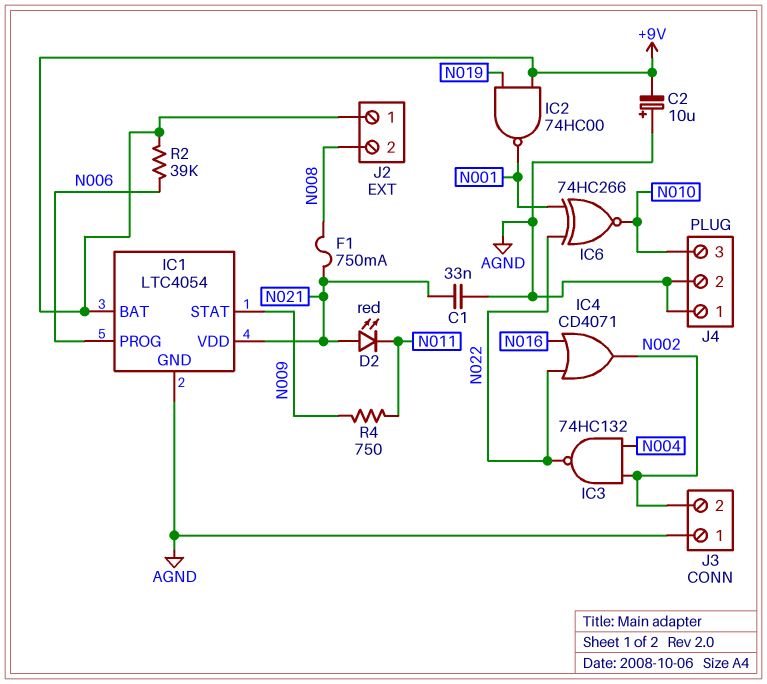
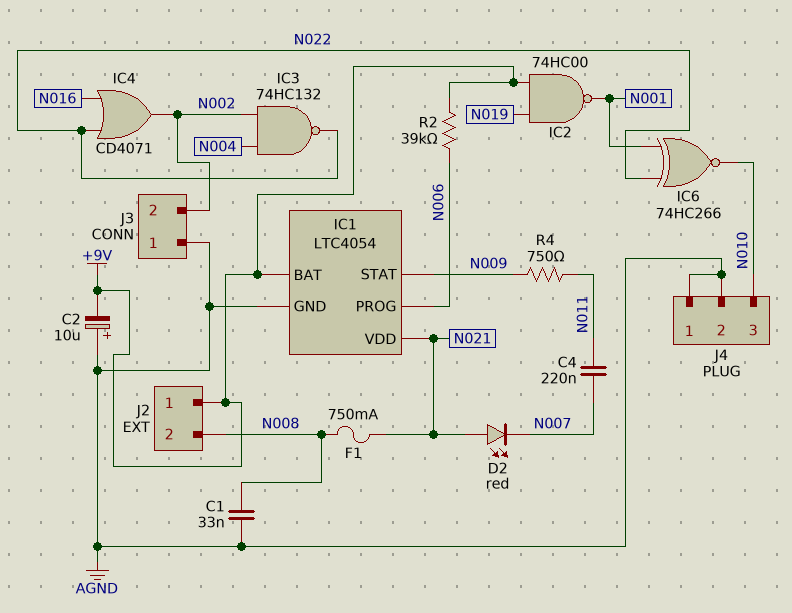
C1: 33nF (AGND, N021) -> 33nF (AGND, N008)
C4: none -> 220nF (N007, N011)
D2: LED red (A N021, K N011) -> LED red (A N021, K N007)

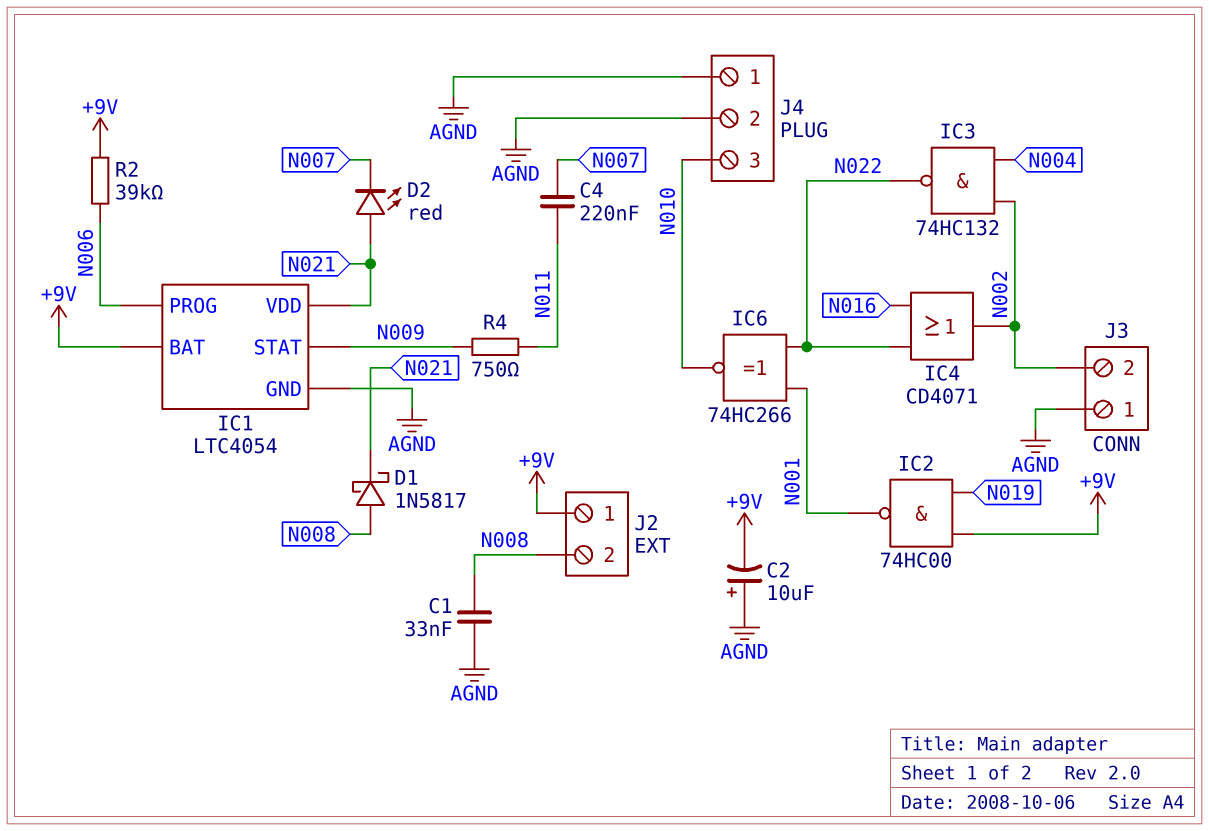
D1: none -> schottky 1N5817 (A N008, K N021)
F1: 750mA (N008, N021) -> none

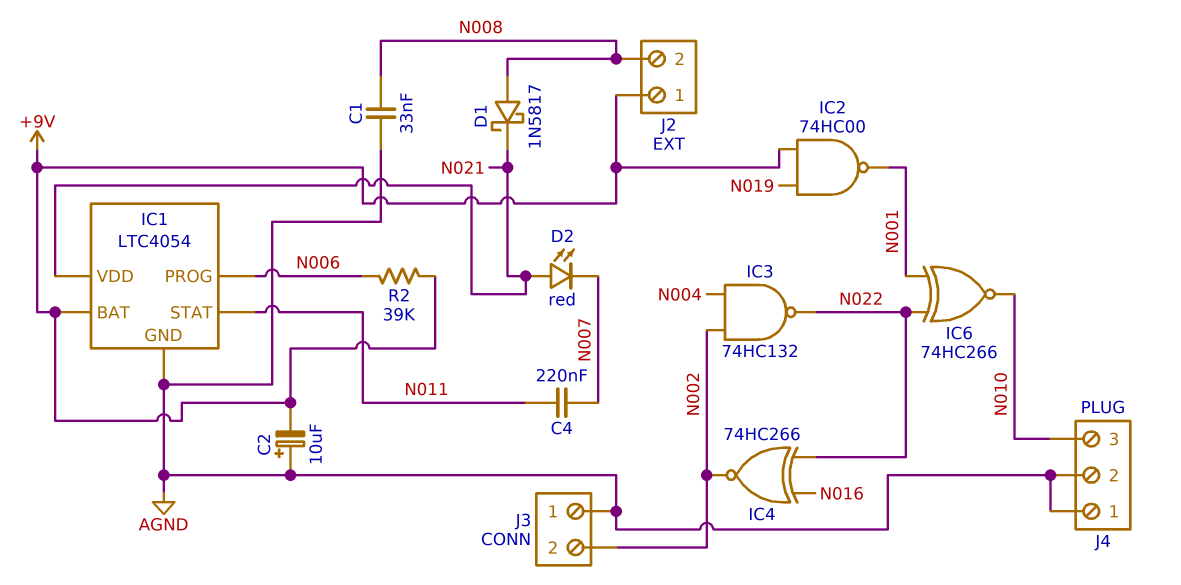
IC1 pin STAT: N009 -> N011
IC4: OR CD4071 (in N016, in N022, out N002) -> XNOR 74HC266 (in N016, in N022, out N002)
R4: 750 (N009, N011) -> none

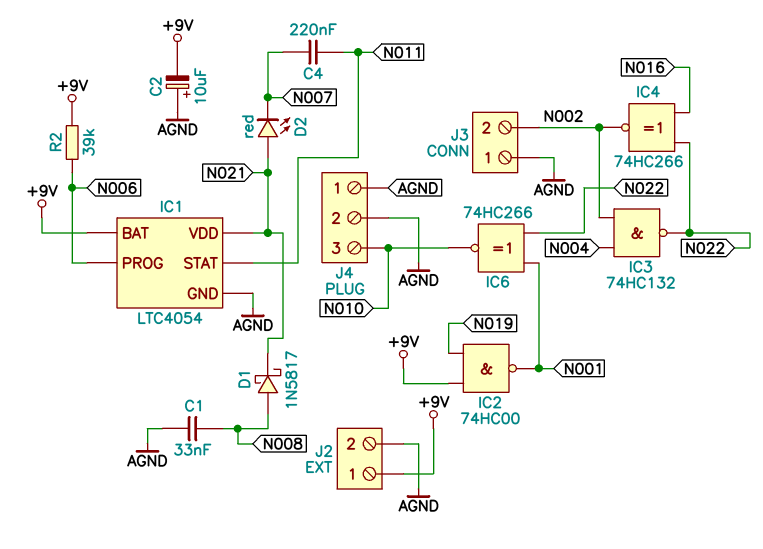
J2 pin 2: N008 -> AGND

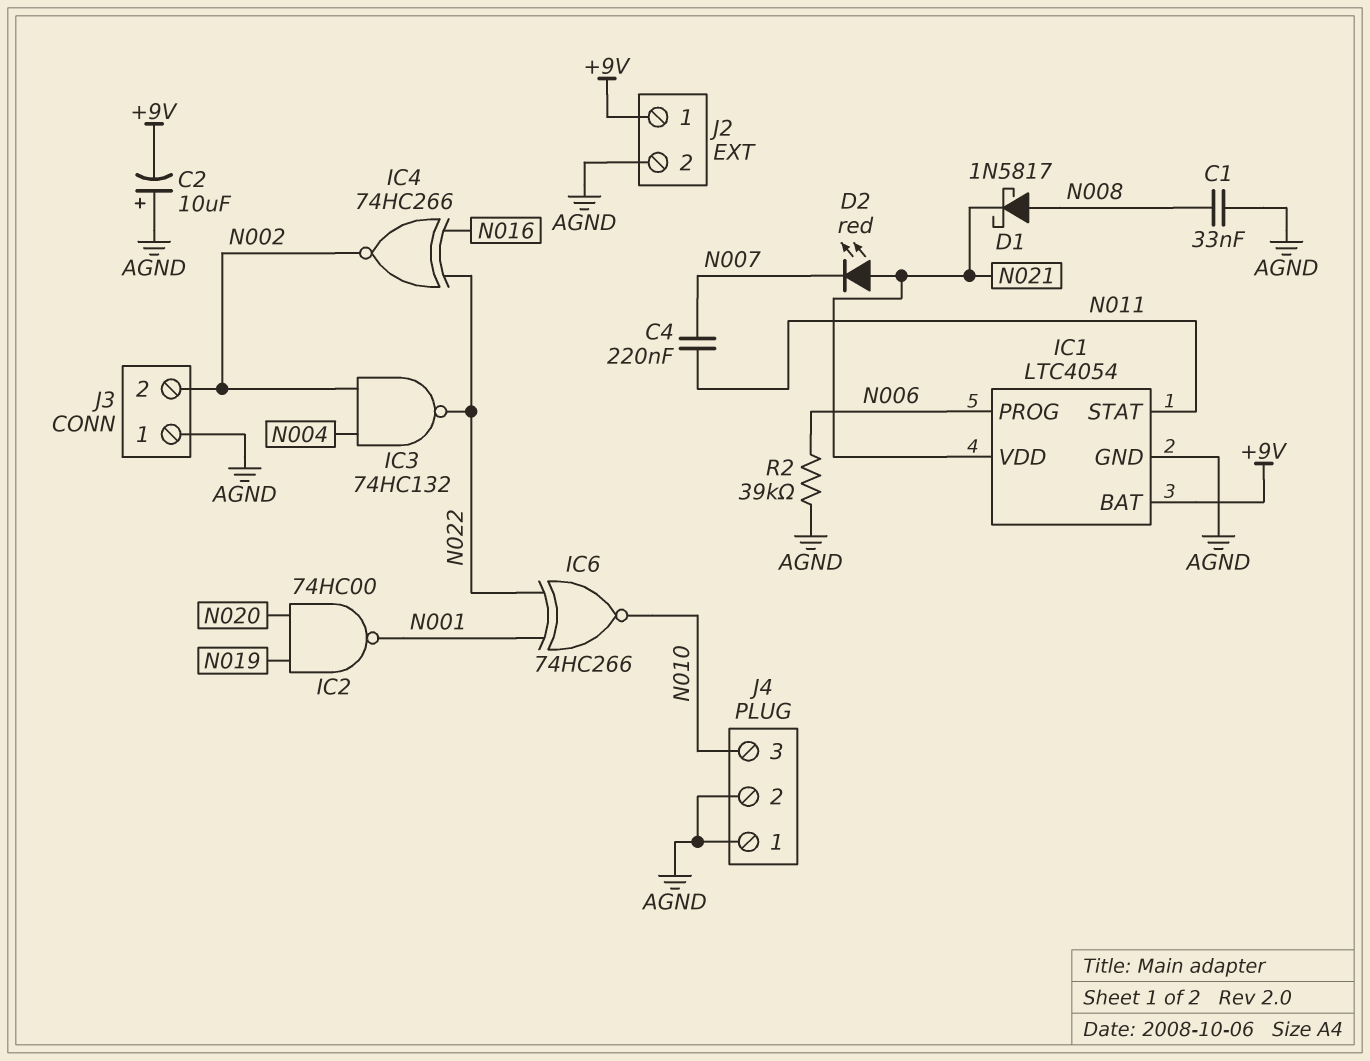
IC2: NAND 74HC00 (in +9V, in N019, out N001) -> NAND 74HC00 (in N019, in N020, out N001)
R2: 39k (+9V, N006) -> 39k (AGND, N006)

